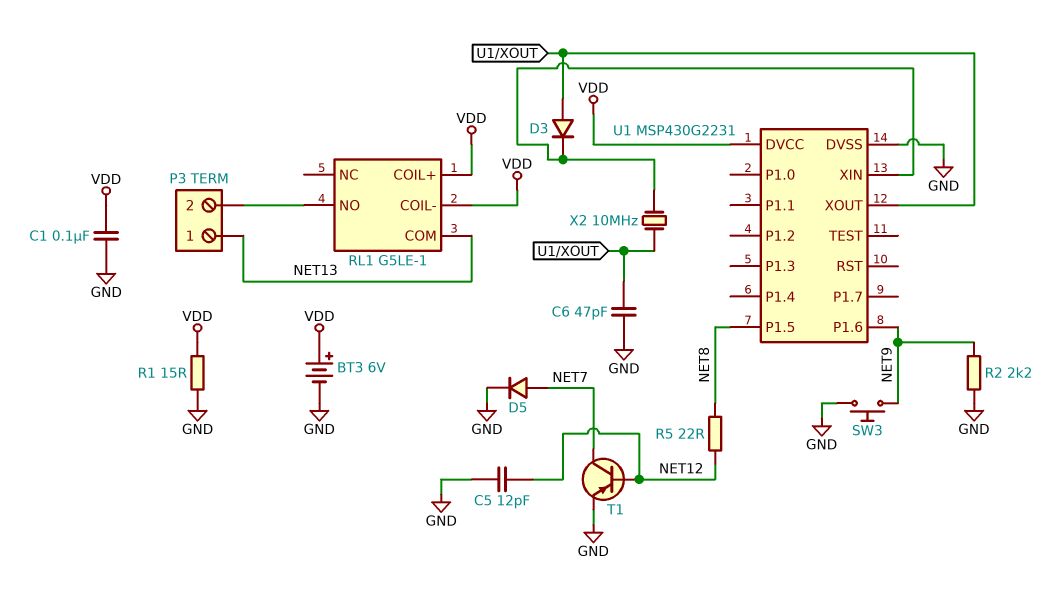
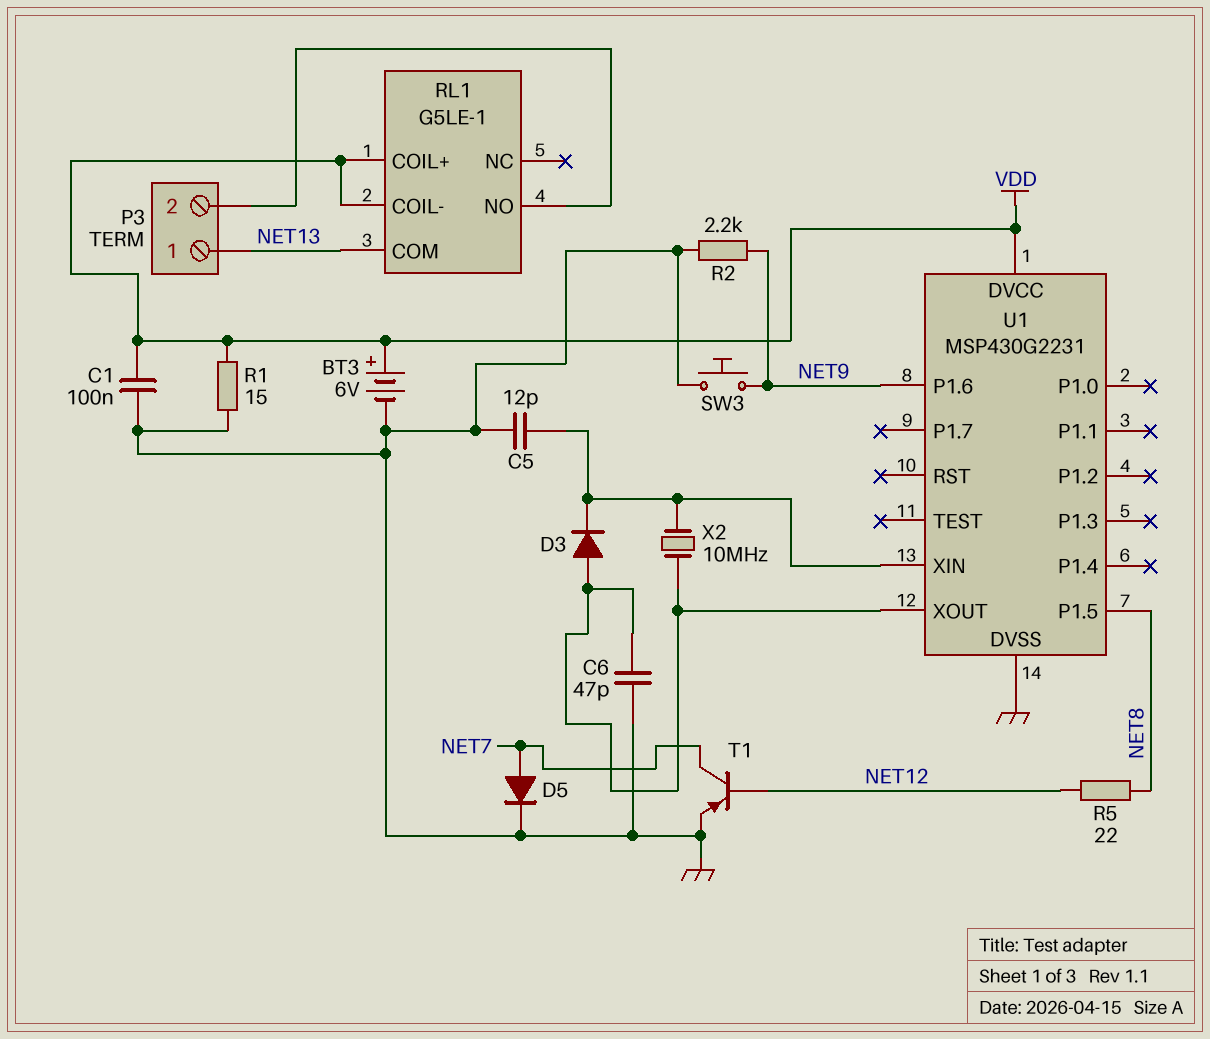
C5: 12pF (GND, NET12) -> 12pF (GND, U1/XIN)

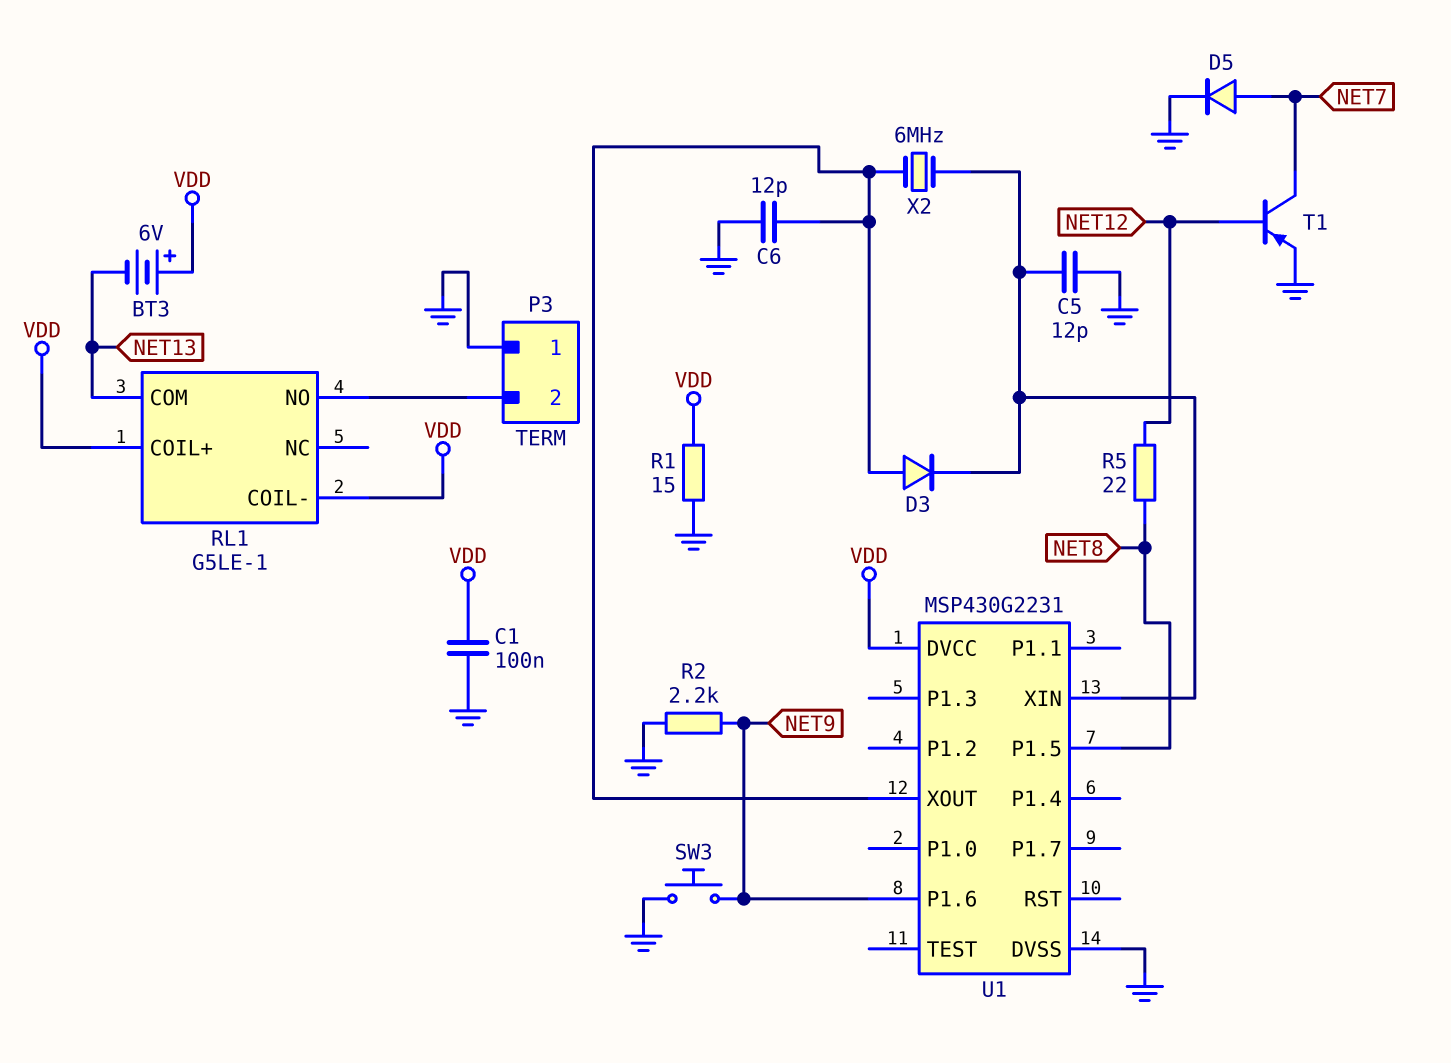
BT3: 6V (plus VDD, minus GND) -> 6V (plus VDD, minus NET13)
C6: 47pF (GND, U1/XOUT) -> 12pF (GND, U1/XOUT)
P3 pin 1: NET13 -> GND
X2: 10MHz (U1/XIN, U1/XOUT) -> 6MHz (U1/XIN, U1/XOUT)

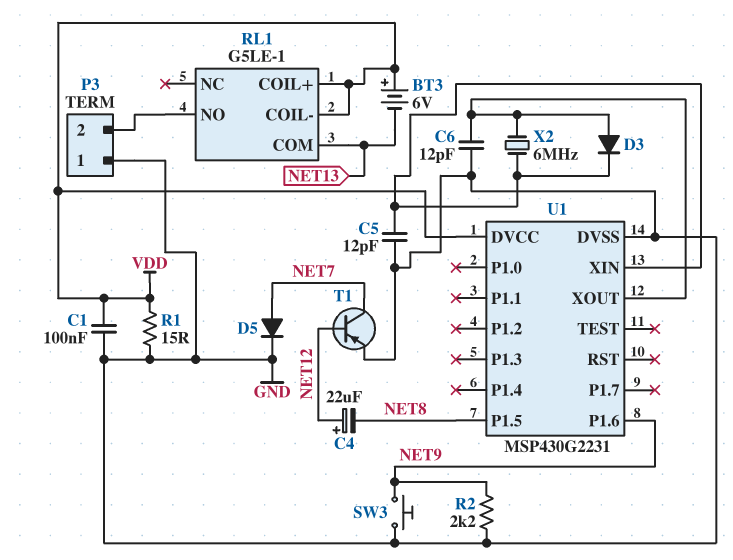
C4: none -> 22uF (plus NET12, minus NET8)
R5: 22 (NET8, NET12) -> none

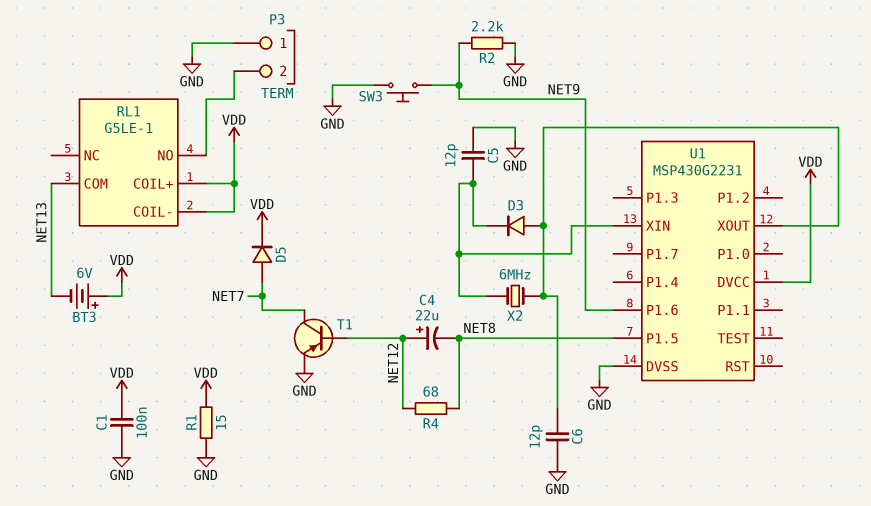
D5: diode (A NET7, K GND) -> diode (A NET7, K VDD)
R4: none -> 68 (NET8, NET12)

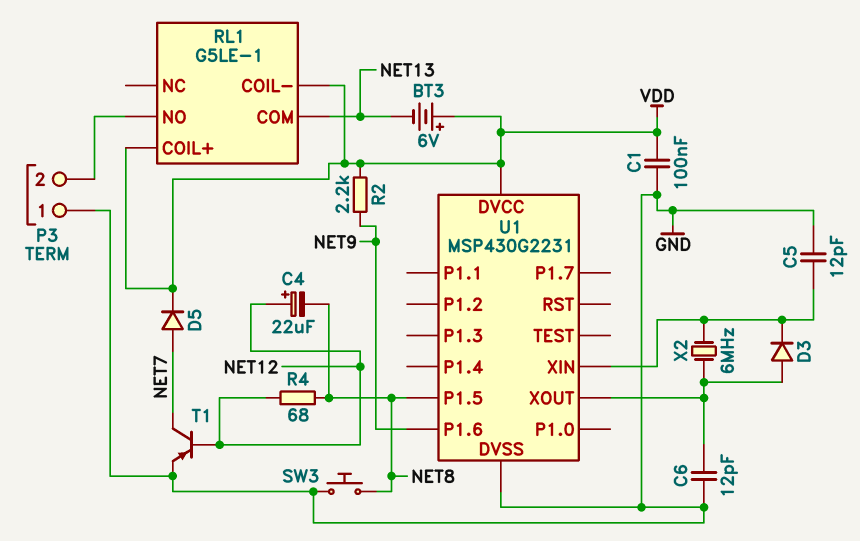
R1: 15 (GND, VDD) -> none
R2: 2.2k (GND, NET9) -> 2.2k (NET9, VDD)
SW3: button (GND, NET9) -> button (GND, NET8)

